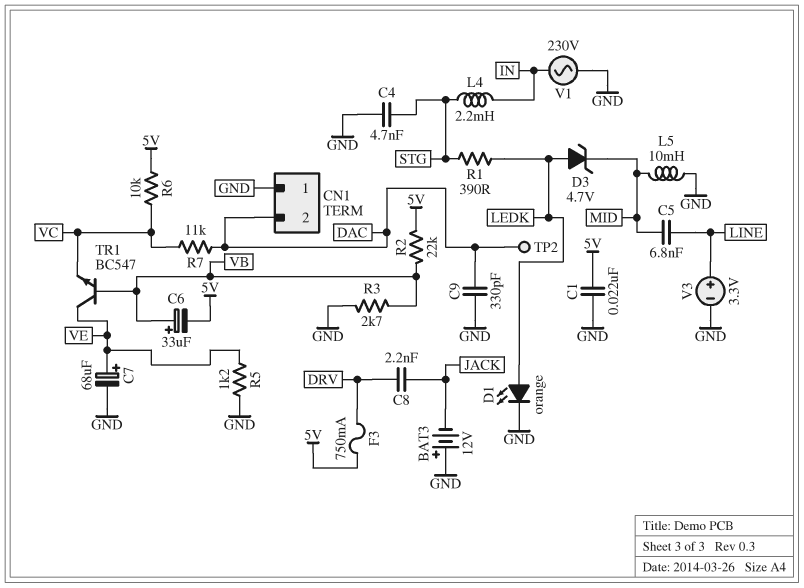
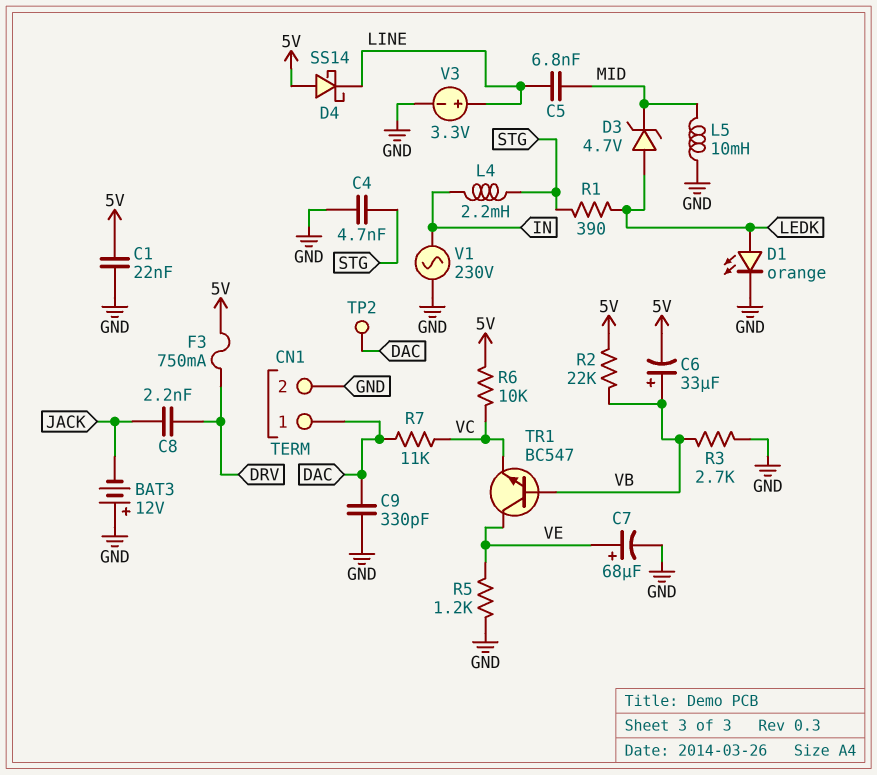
CN1 pin 1: GND -> DAC
CN1 pin 2: DAC -> GND
D4: none -> schottky SS14 (A 5V, K LINE)

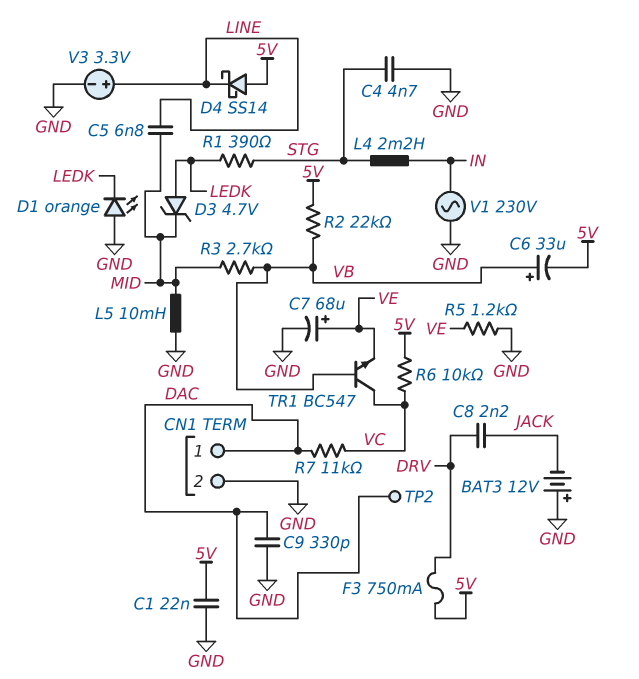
D1: LED orange (A LEDK, K GND) -> LED orange (A GND, K LEDK)
R3: 2.7k (GND, VB) -> 2.7k (MID, VB)
TR1: NPN BC547 (B VB, C VE, E VC) -> NPN BC547 (B VB, C VC, E VE)

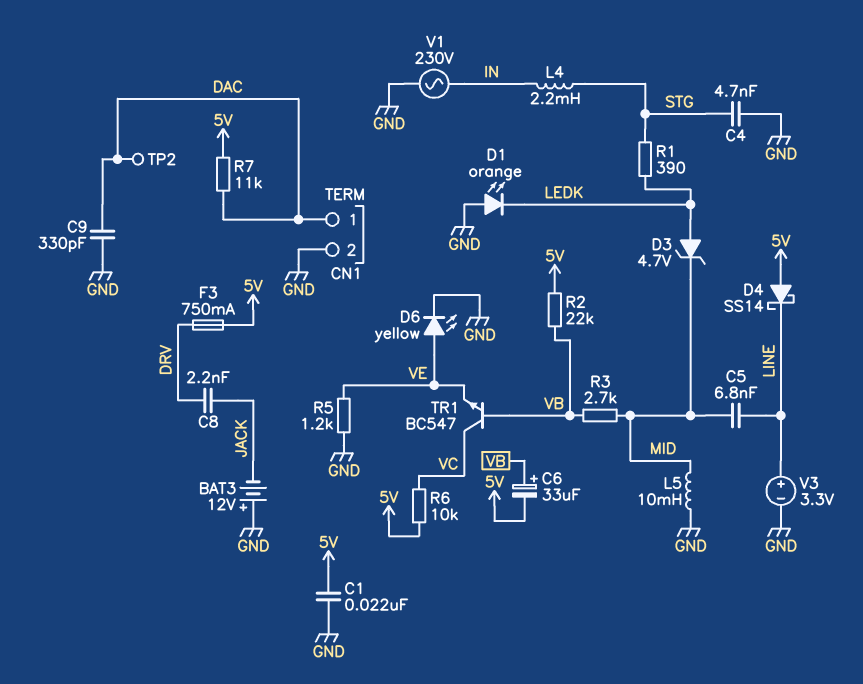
C7: 68uF (plus VE, minus GND) -> none
D6: none -> LED yellow (A VE, K GND)
R7: 11k (DAC, VC) -> 11k (5V, DAC)

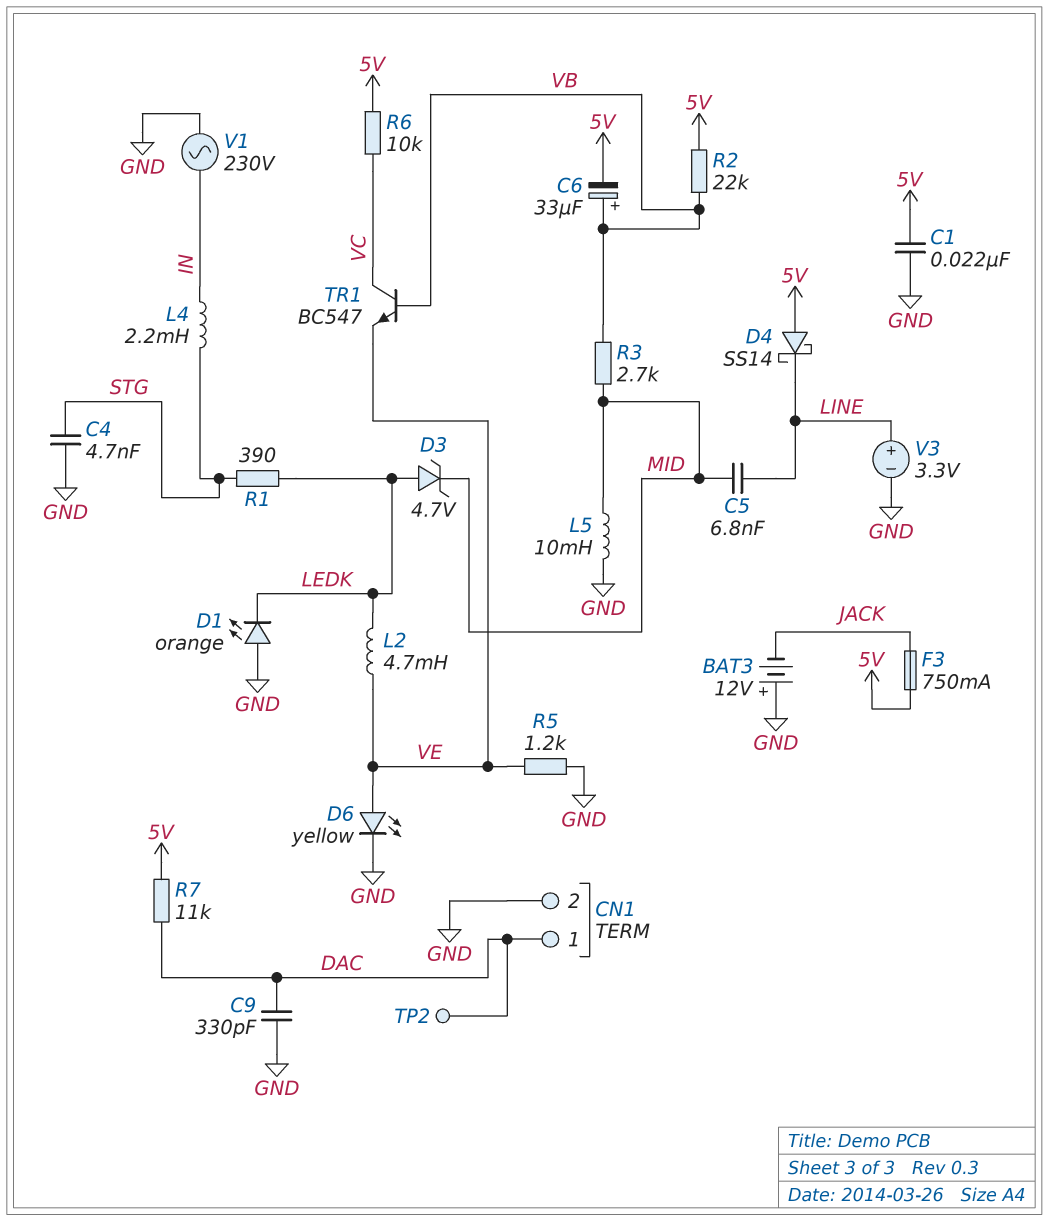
C8: 2.2nF (DRV, JACK) -> none
F3: 750mA (5V, DRV) -> 750mA (5V, JACK)
L2: none -> 4.7mH (LEDK, VE)

